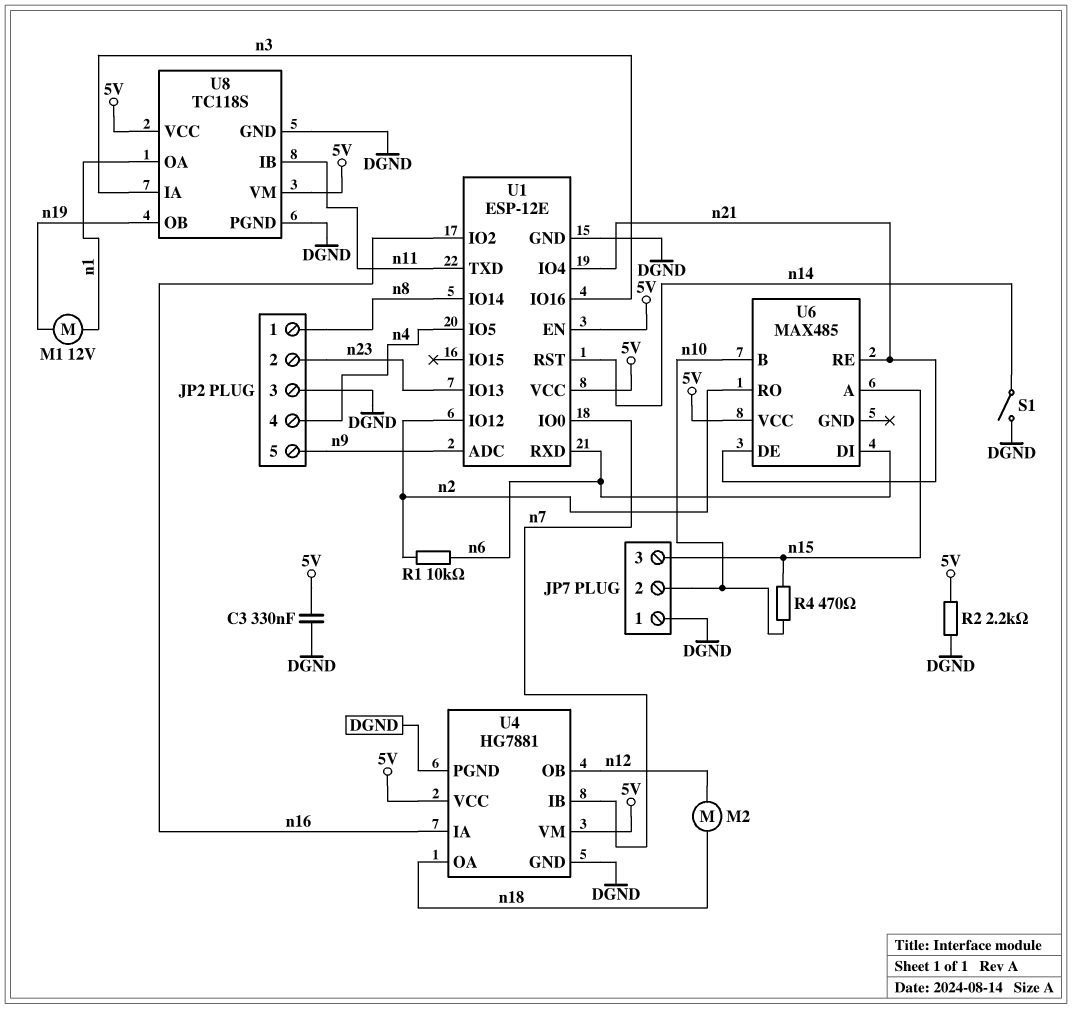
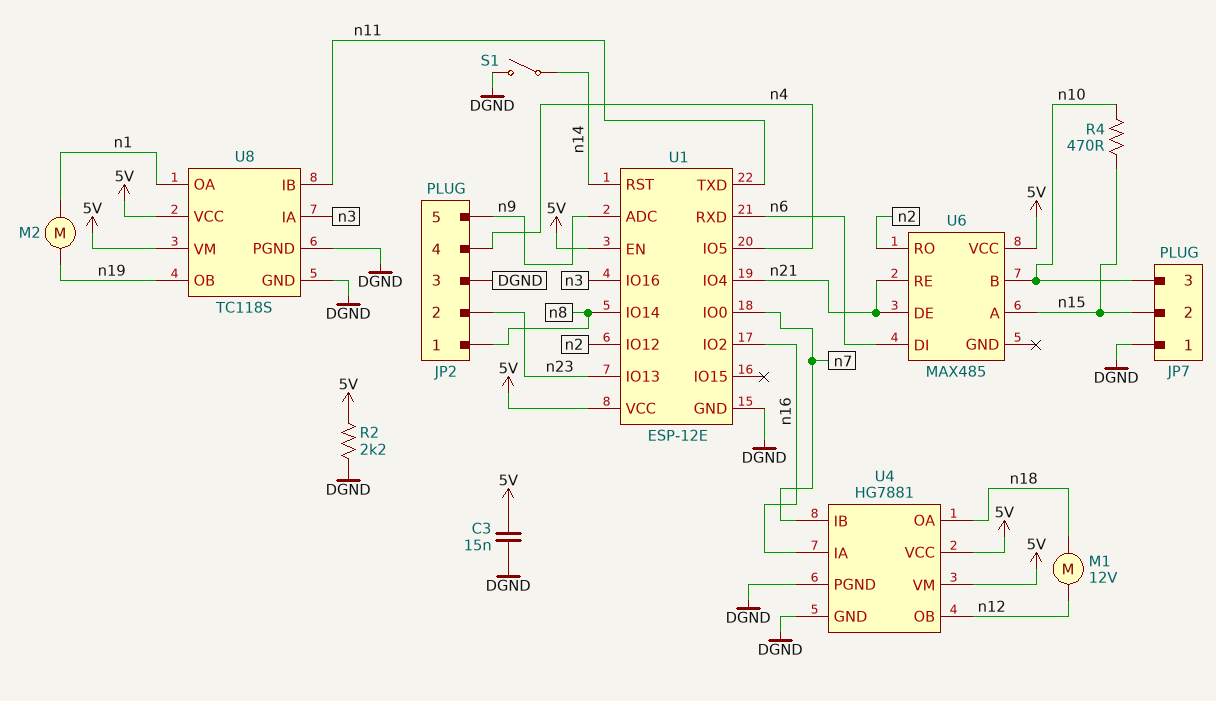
C3: 330nF (5V, DGND) -> 15nF (5V, DGND)
JP7 pin 2: n10 -> n15
JP7 pin 3: n15 -> n10
M1: motor 12V (n1, n19) -> motor 12V (n12, n18)
M2: motor (n12, n18) -> motor (n1, n19)
R1: 10k (n2, n6) -> none

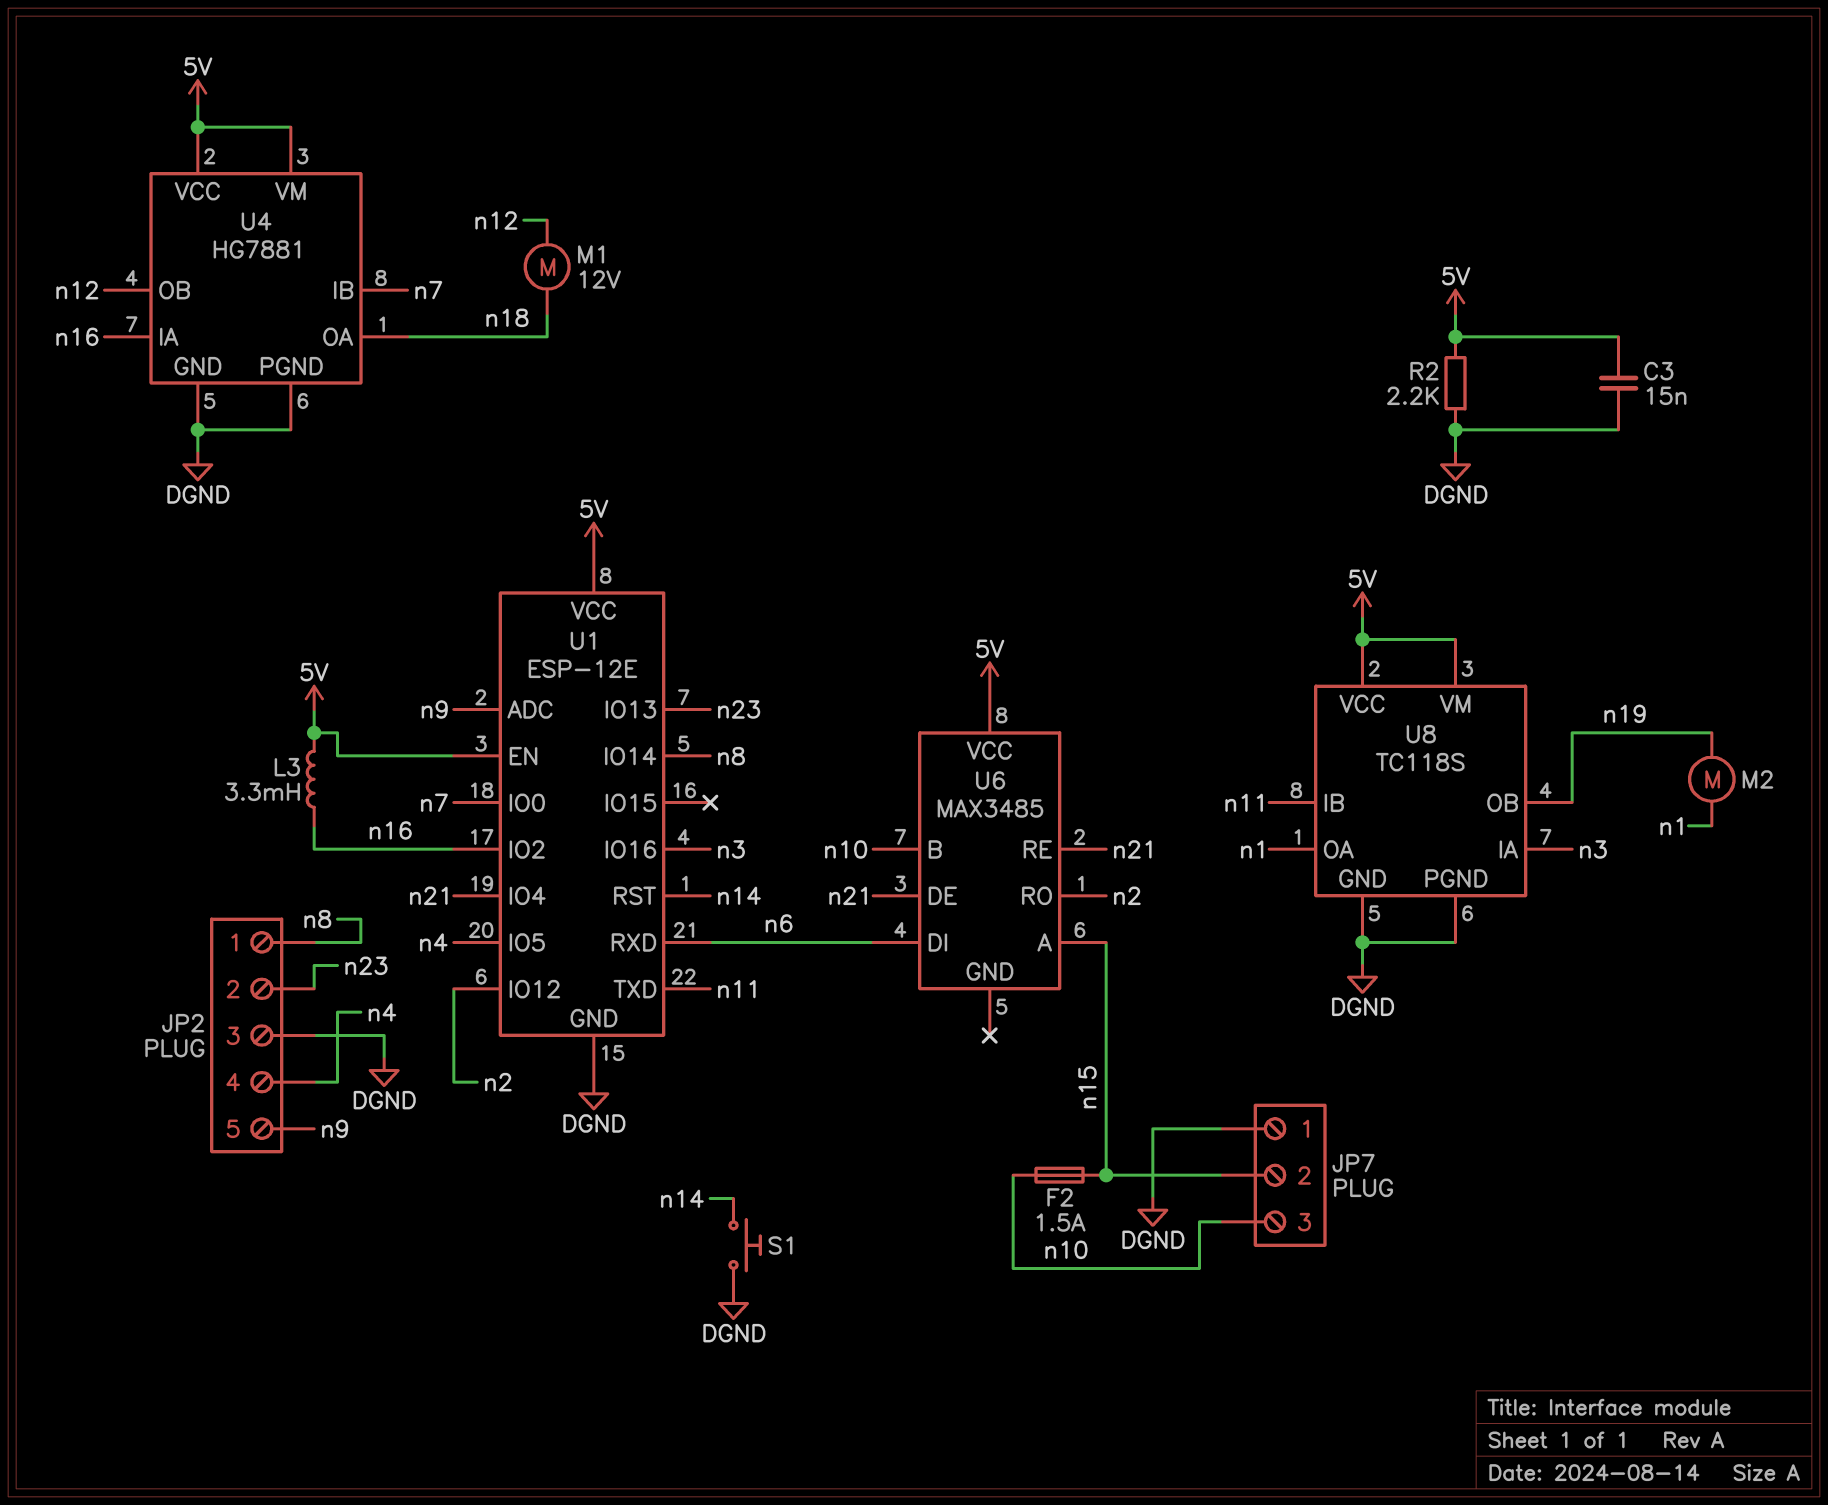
F2: none -> 1.5A (n10, n15)
L3: none -> 3.3mH (5V, n16)
R4: 470 (n10, n15) -> none
S1: switch (DGND, n14) -> button (DGND, n14)
U6: MAX485 -> MAX3485

